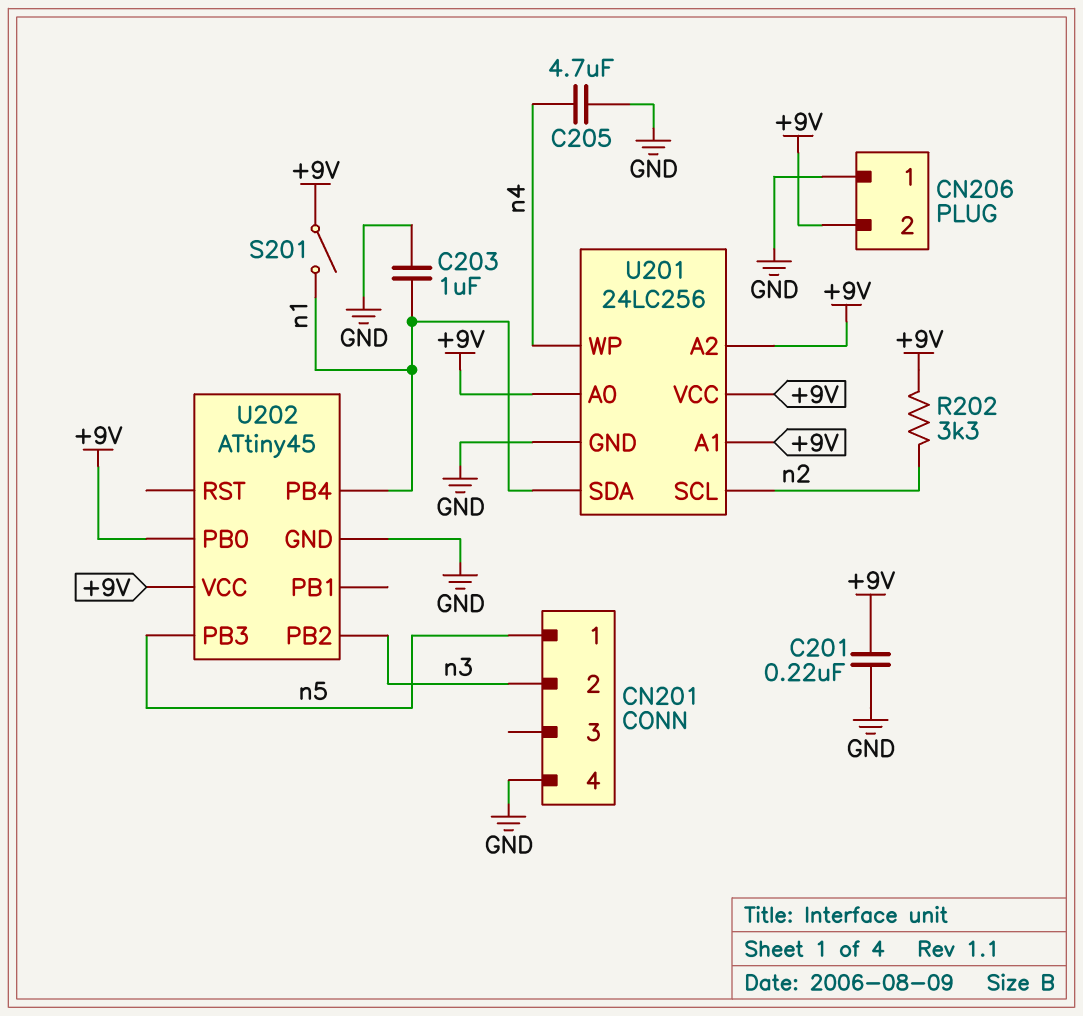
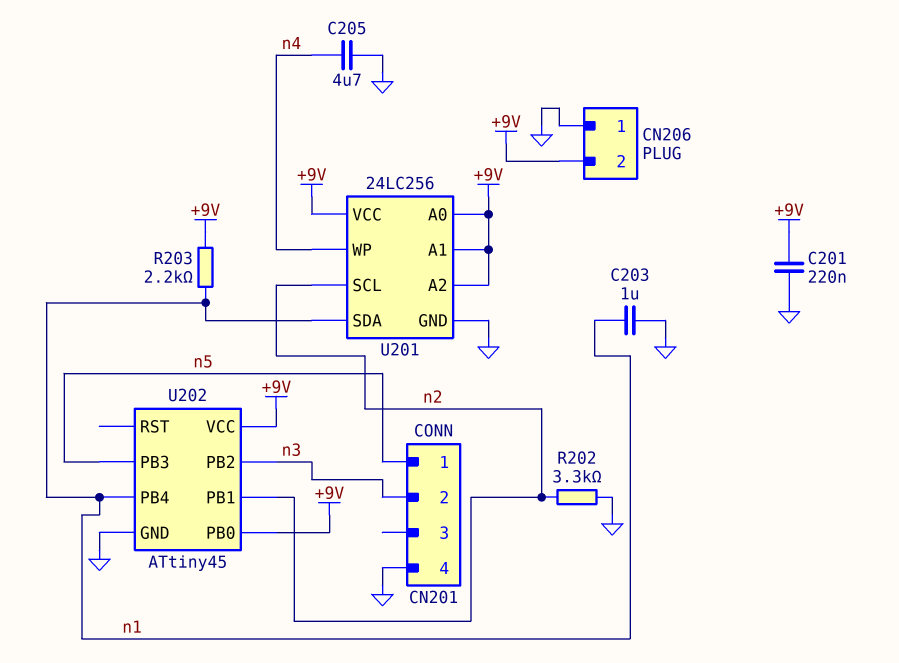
R202: 3.3k (+9V, n2) -> 3.3k (GND, n2)
R203: none -> 2.2k (+9V, n1)
S201: switch (+9V, n1) -> none
U202 pin PB1: none -> n2

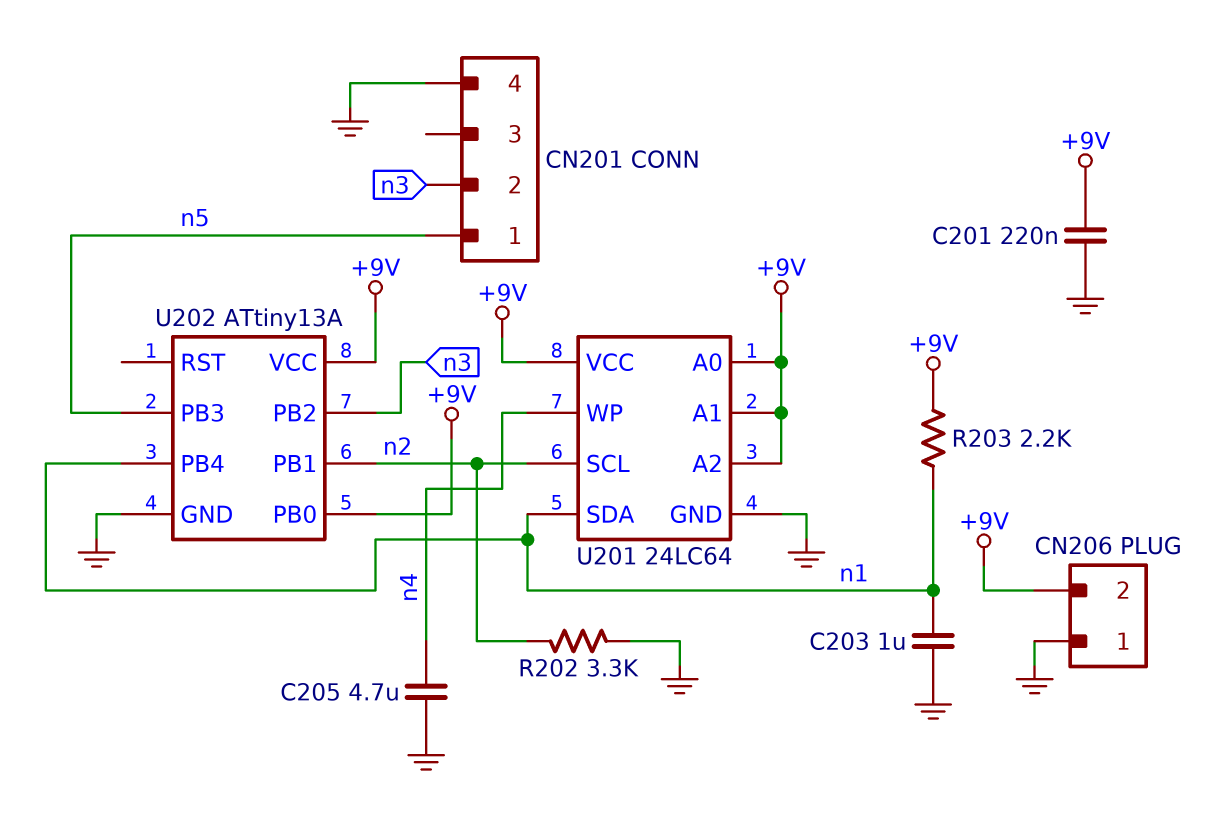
U201: 24LC256 -> 24LC64
U202: ATtiny45 -> ATtiny13A

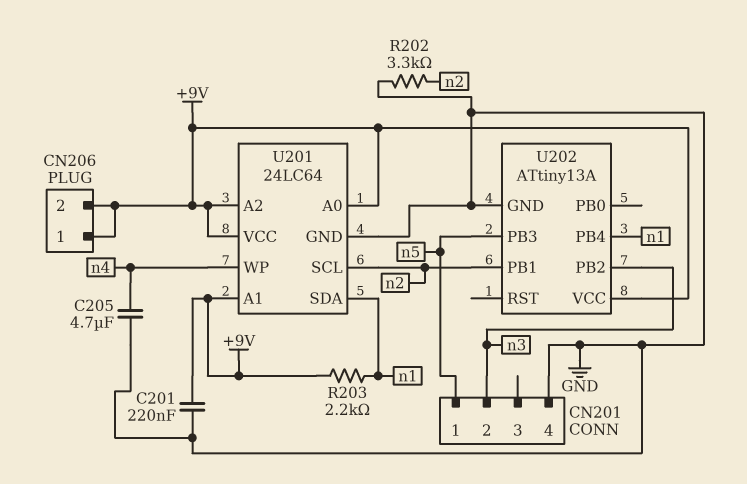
C203: 1uF (GND, n1) -> none
CN206 pin 1: GND -> +9V
U202 pin PB0: +9V -> none

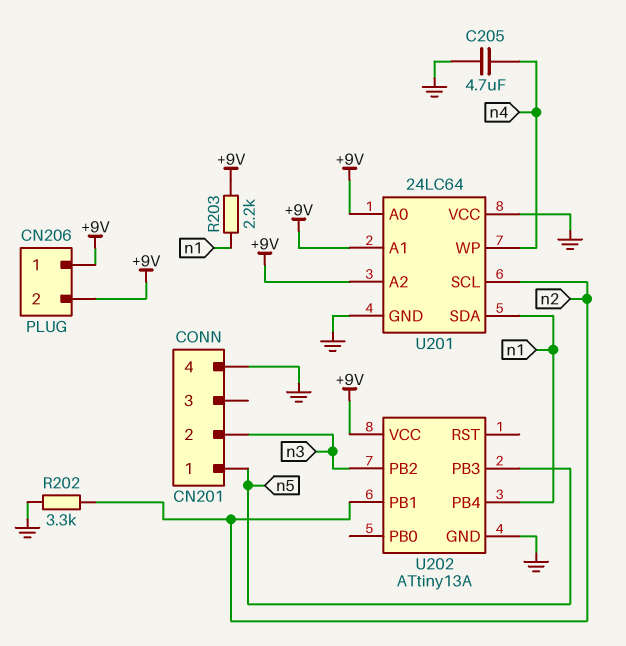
C201: 220nF (+9V, GND) -> none
U201 pin VCC: +9V -> GND

